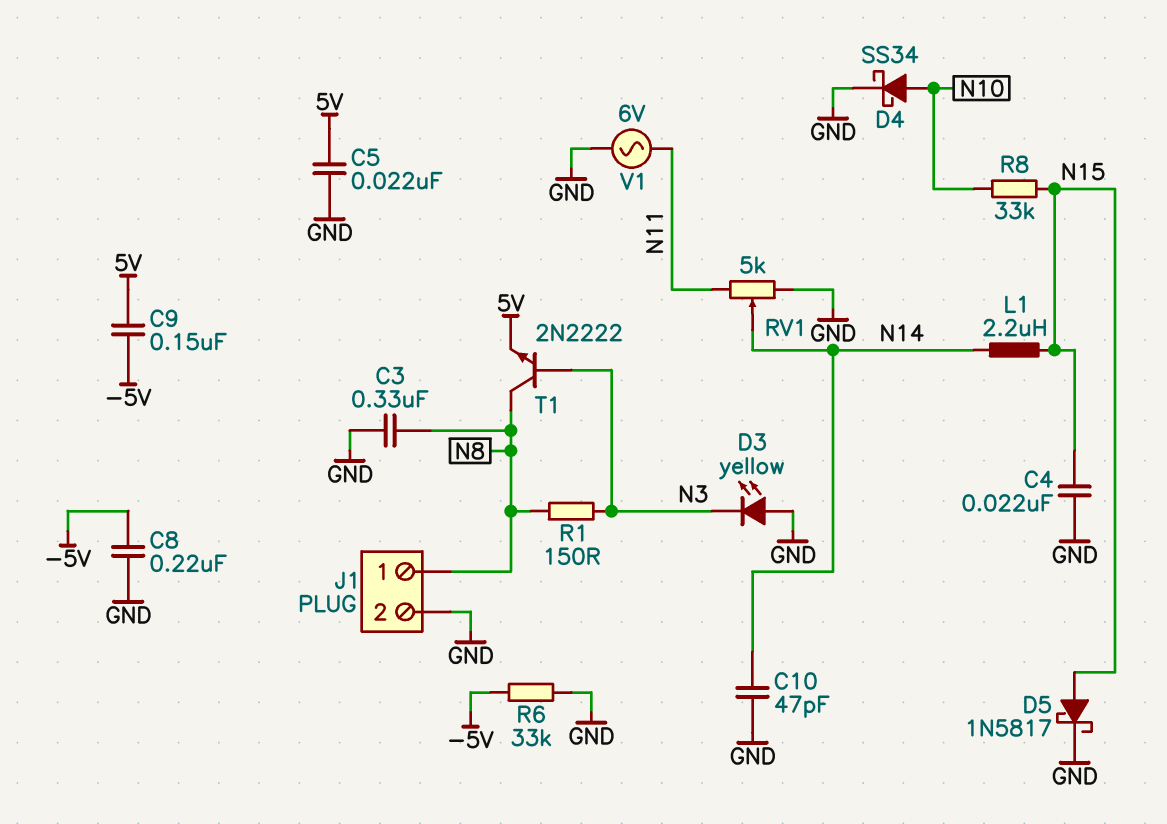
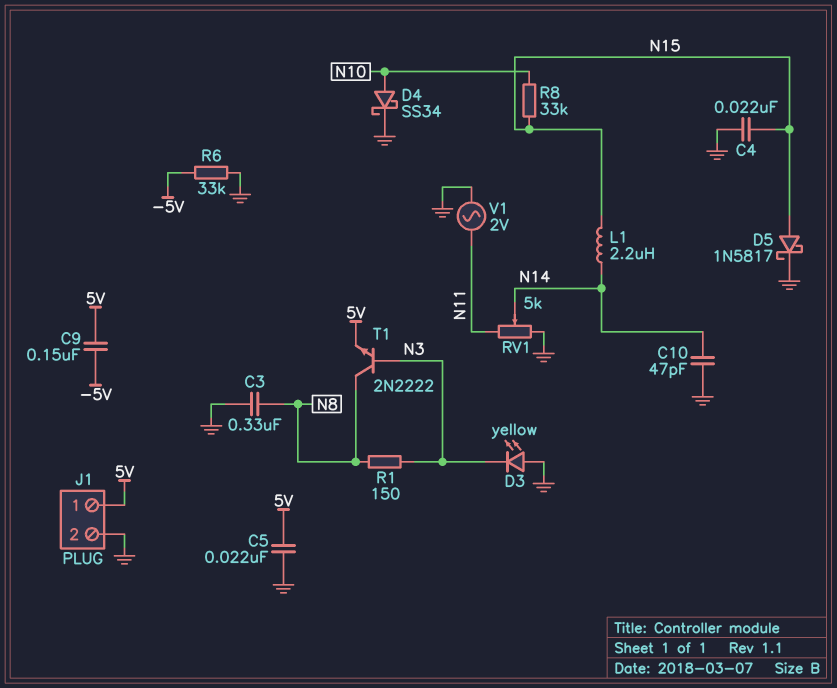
C8: 220nF (-5V, GND) -> none
J1 pin 1: N8 -> 5V
V1: AC 6V (GND, N11) -> AC 2V (GND, N11)

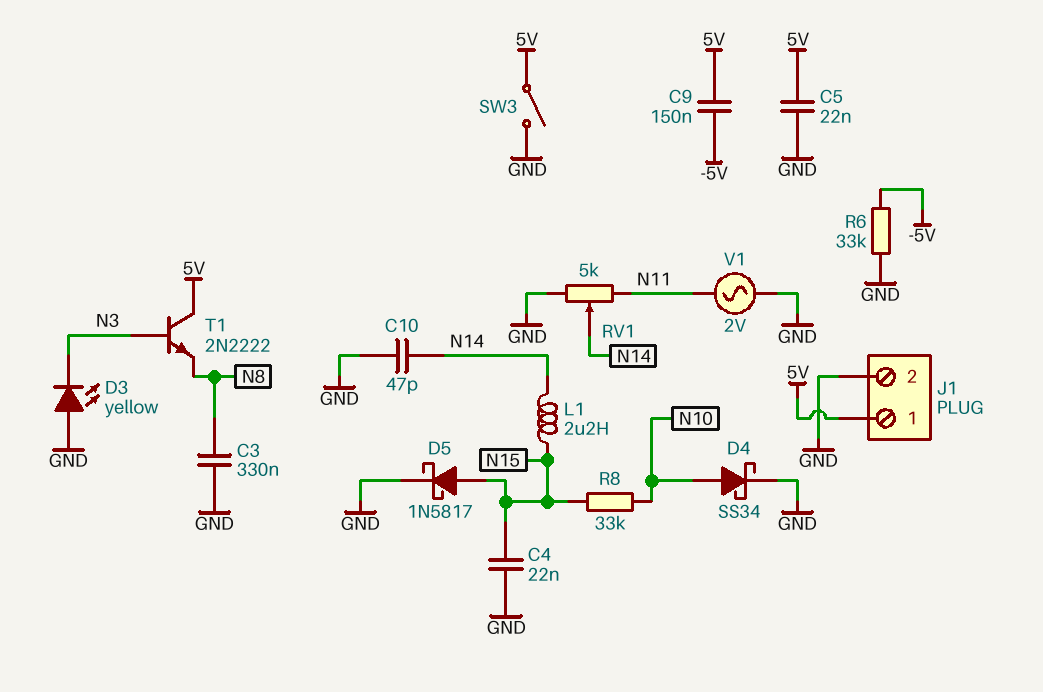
R1: 150 (N3, N8) -> none
SW3: none -> switch (5V, GND)
T1: NPN 2N2222 (B N3, C N8, E 5V) -> NPN 2N2222 (B N3, C 5V, E N8)

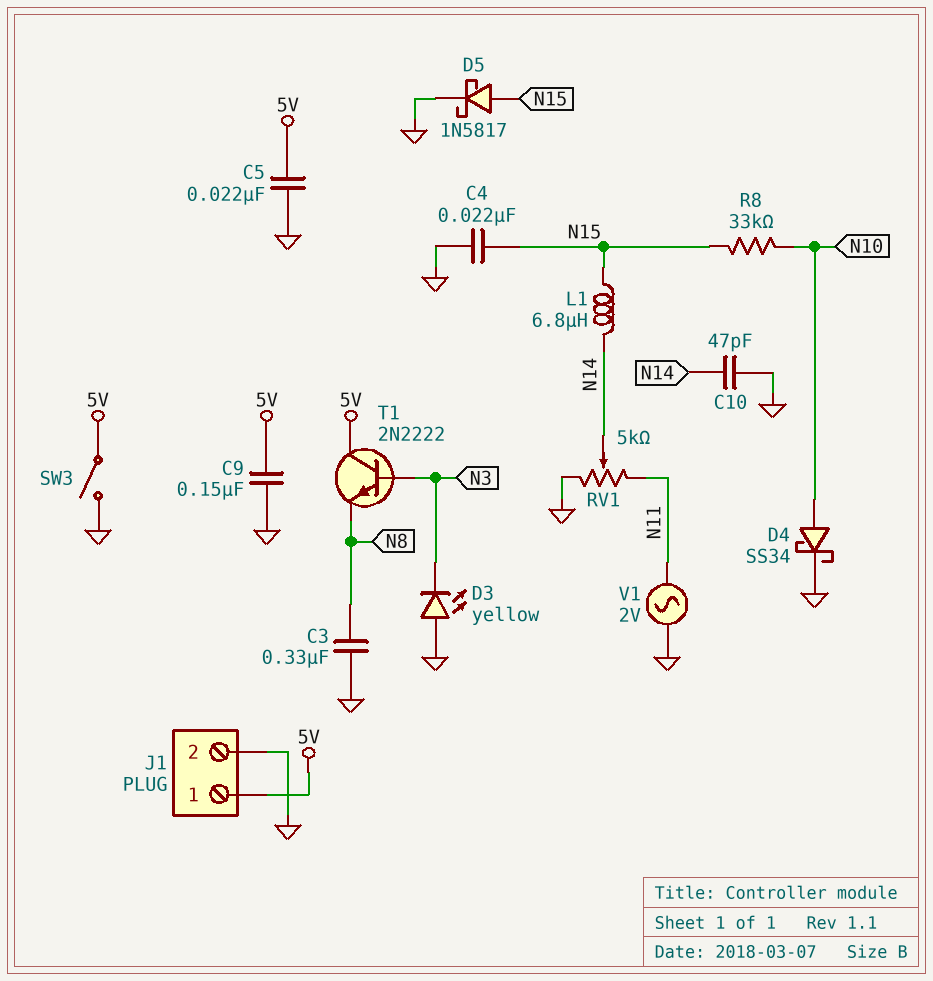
C9: 150nF (-5V, 5V) -> 150nF (5V, GND)
L1: 2.2uH (N14, N15) -> 6.8uH (N14, N15)
R6: 33k (-5V, GND) -> none

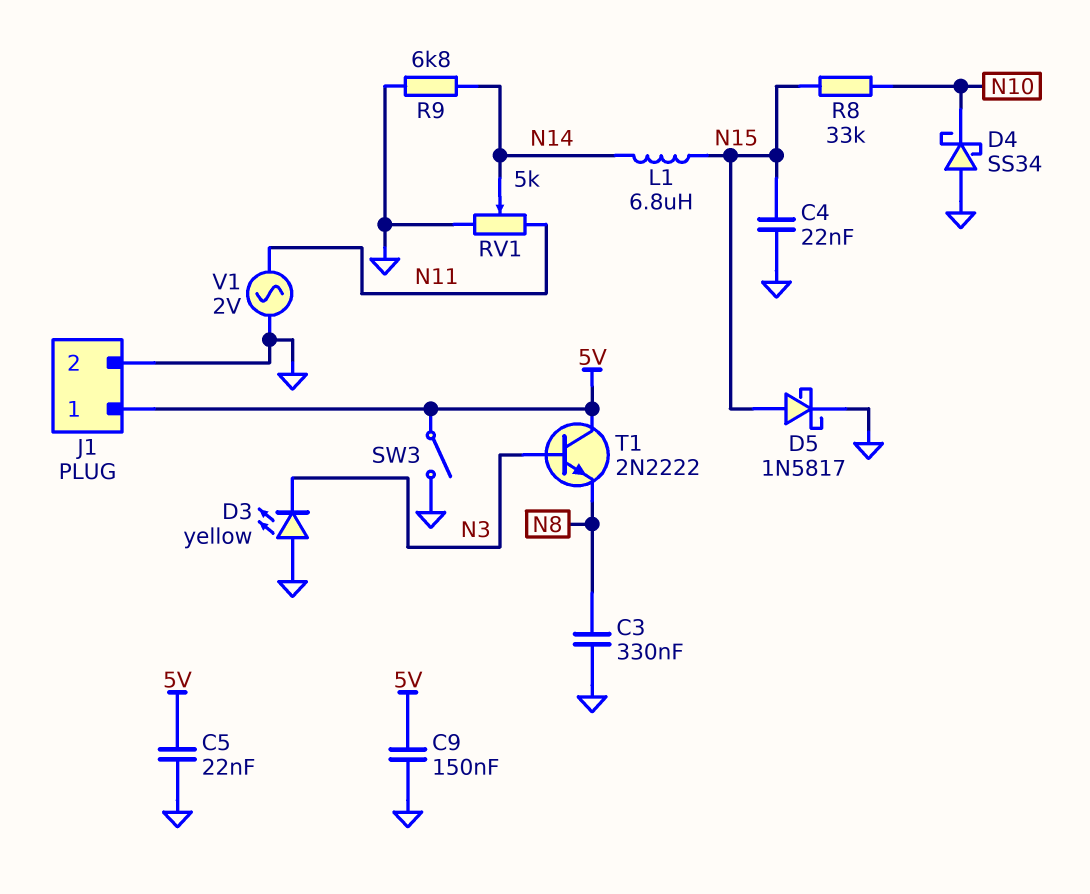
C10: 47pF (GND, N14) -> none
D4: schottky SS34 (A N10, K GND) -> schottky SS34 (A GND, K N10)
R9: none -> 6.8k (GND, N14)

